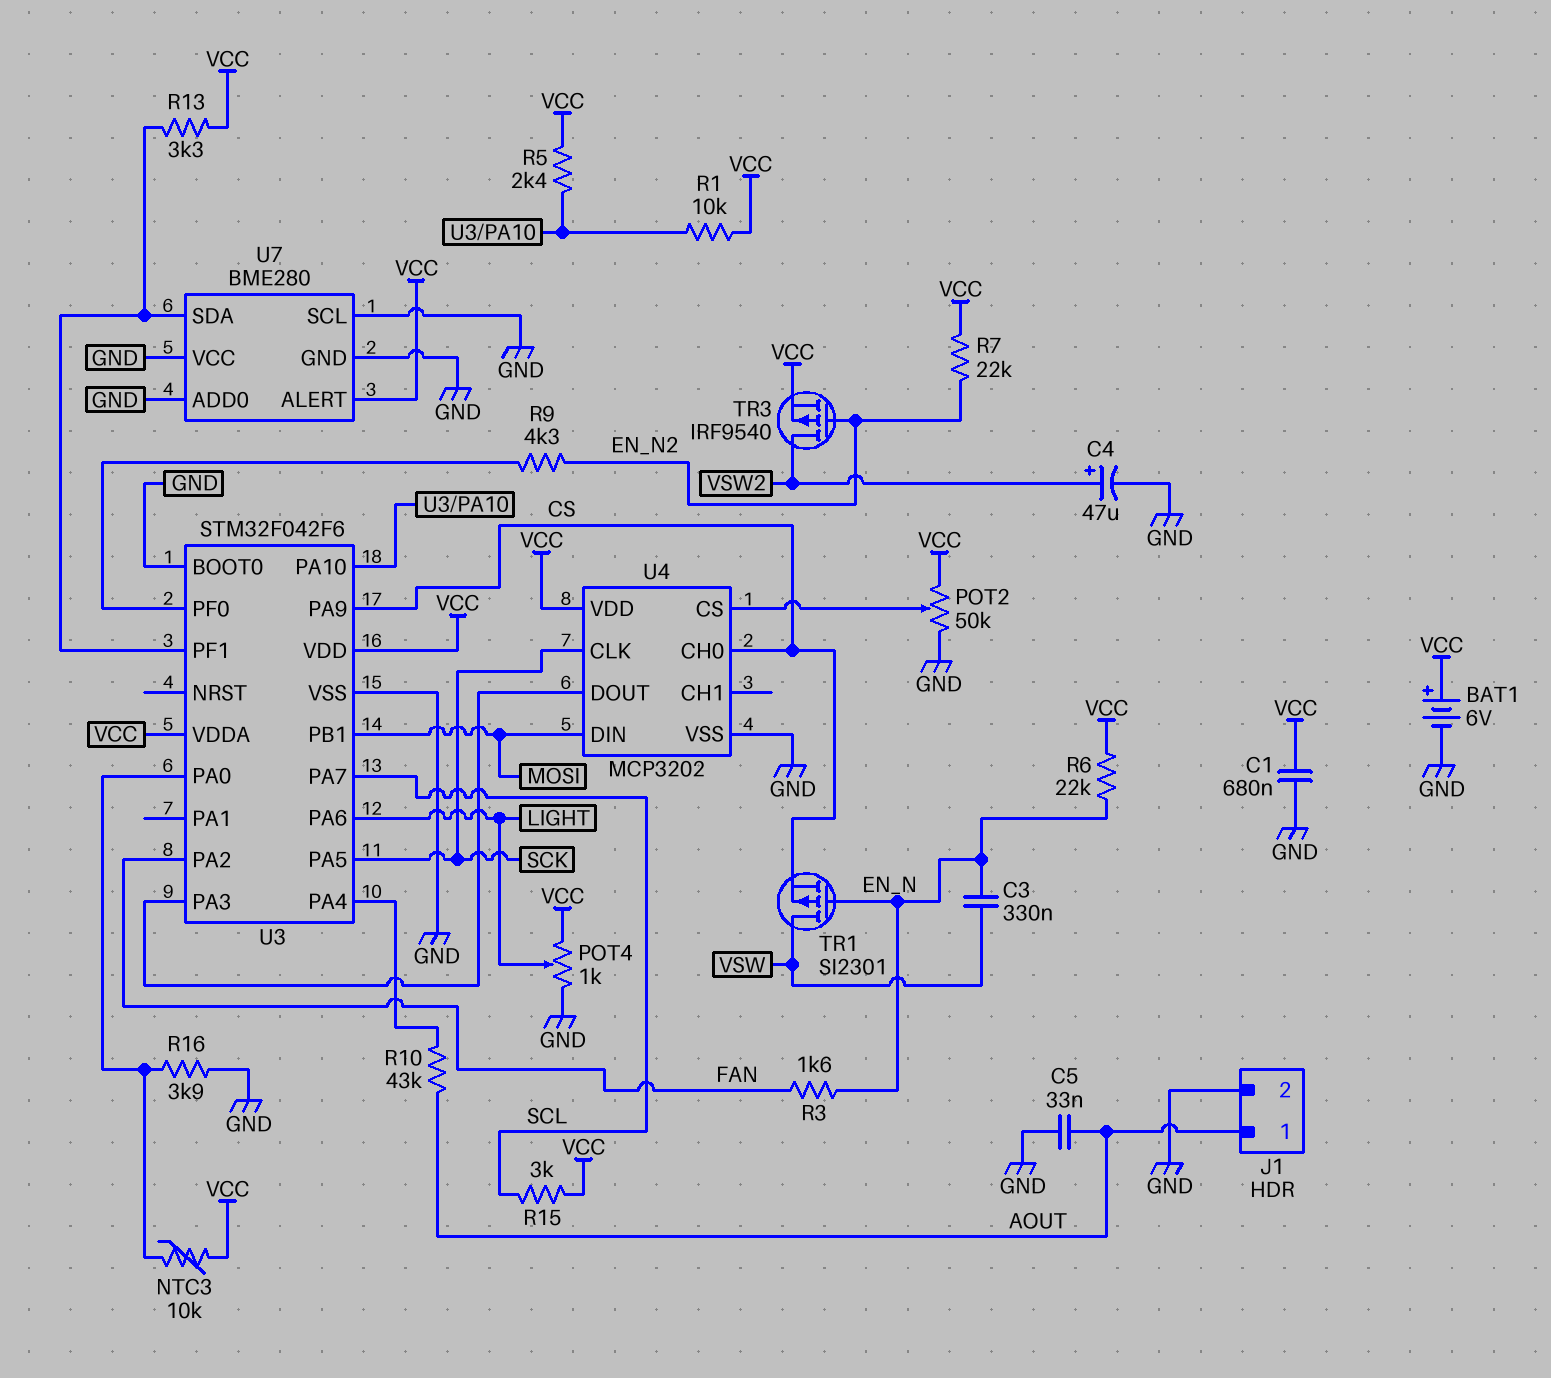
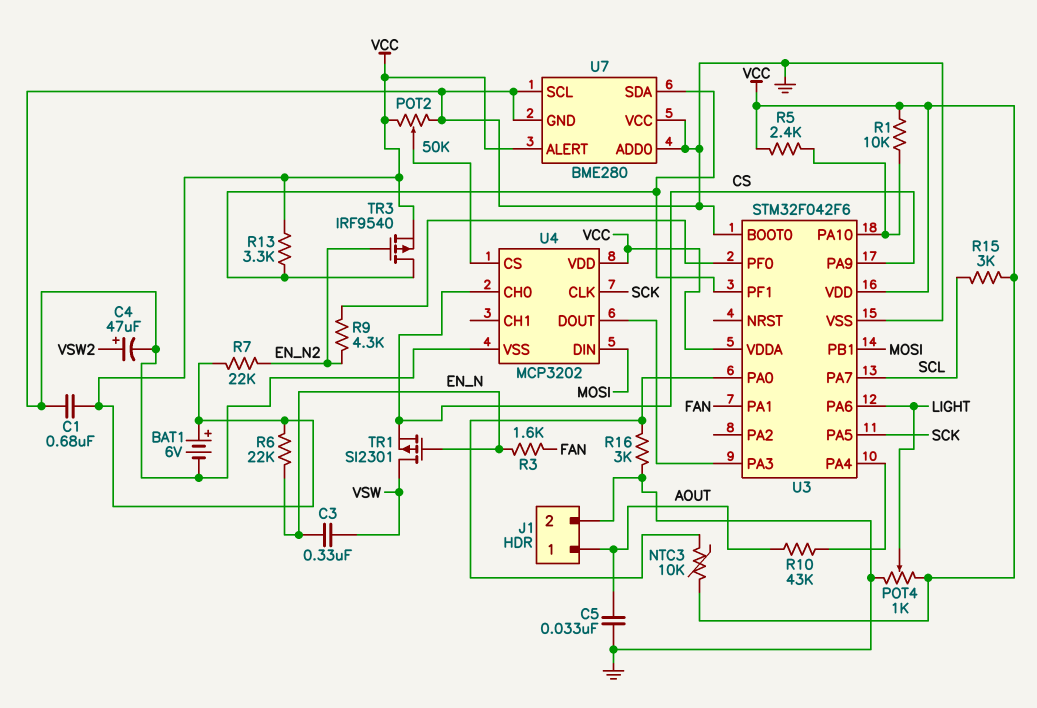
R16: 3.9k (GND, U3/PA0) -> 3k (GND, U3/PA0)
TR3: PMOS IRF9540 (G EN_N2, D VSW2, S VCC) -> PMOS IRF9540 (G EN_N2, D U3/PF1, S VCC)
U3 pin PA1: none -> FAN
U3 pin PA2: FAN -> none

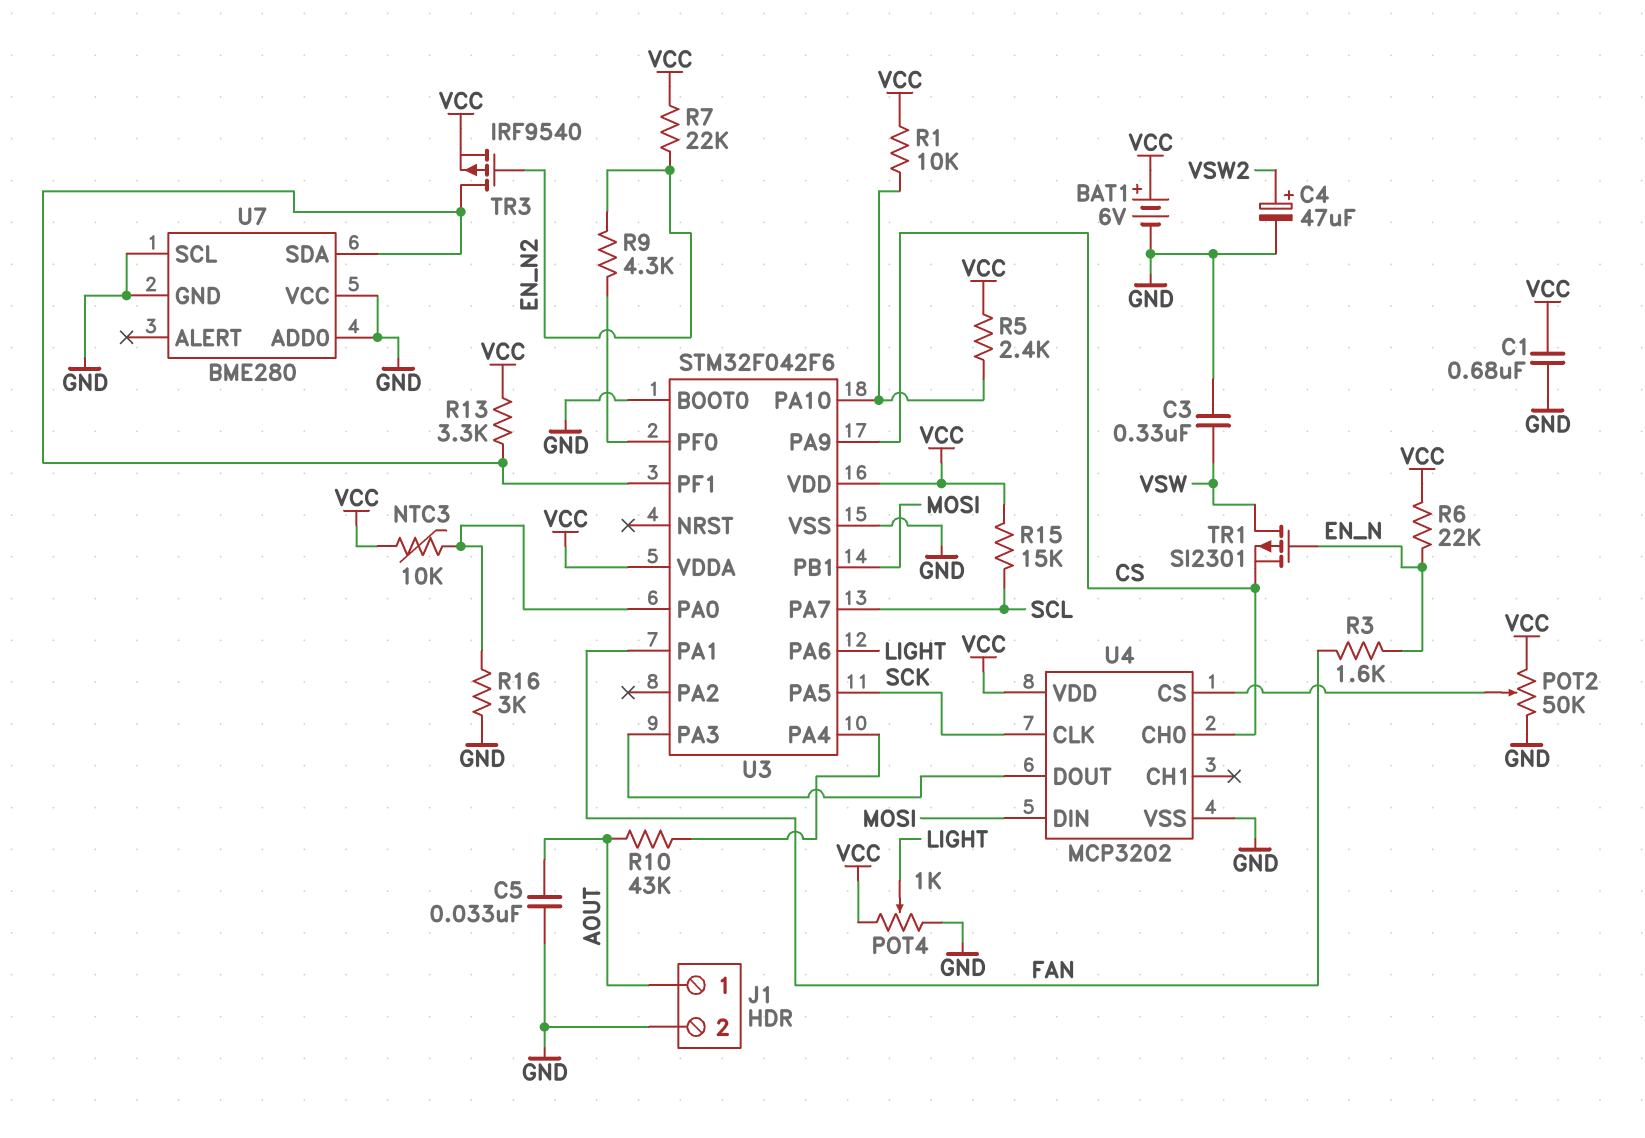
C3: 330nF (EN_N, VSW) -> 330nF (GND, VSW)
R15: 3k (SCL, VCC) -> 15k (SCL, VCC)
U7 pin ALERT: VCC -> none

